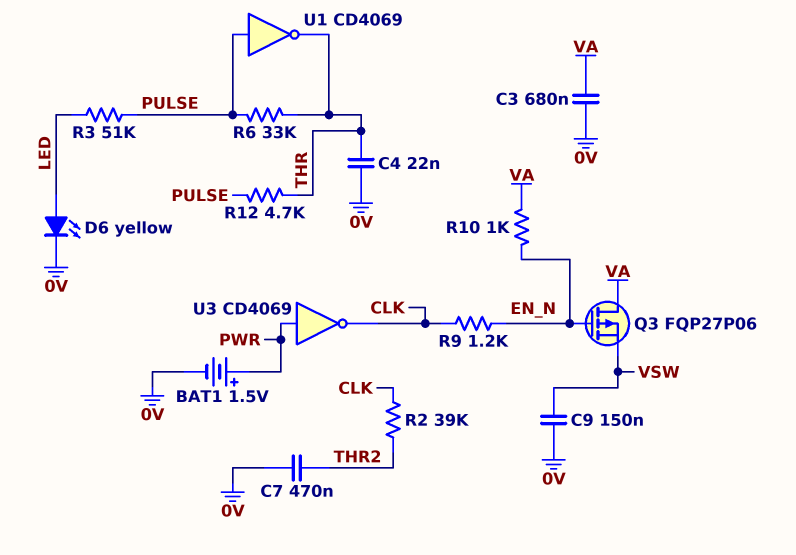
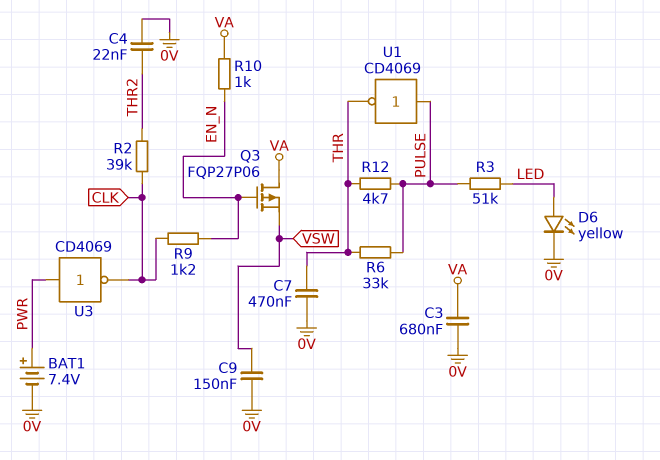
BAT1: 1.5V (plus PWR, minus 0V) -> 7.4V (plus PWR, minus 0V)
C4: 22nF (0V, THR) -> 22nF (0V, THR2)
C7: 470nF (0V, THR2) -> 470nF (0V, THR)

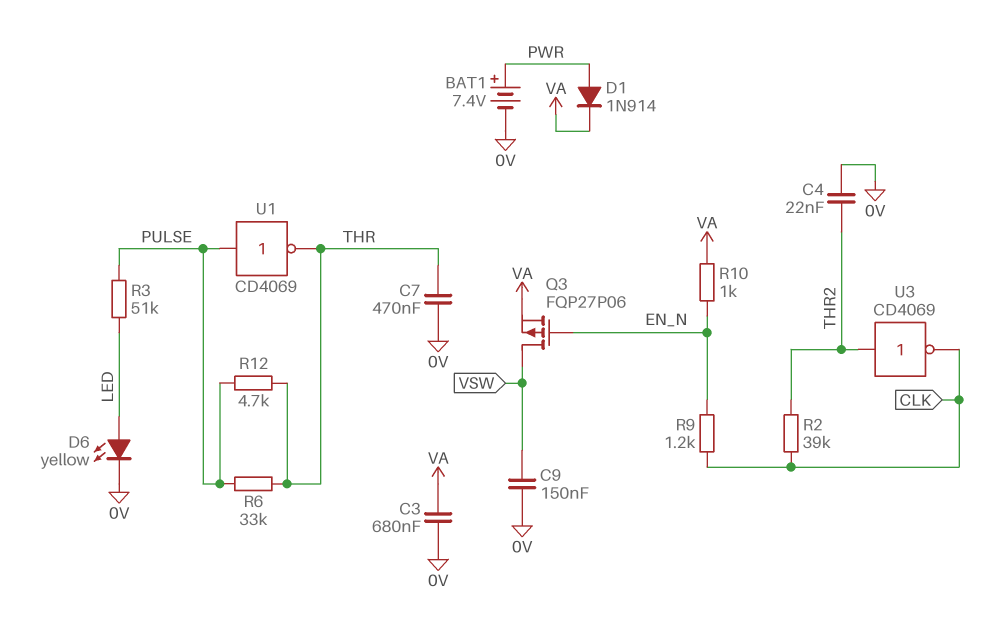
D1: none -> diode 1N914 (A PWR, K VA)
Q3: PMOS FQP27P06 (G EN_N, D VA, S VSW) -> PMOS FQP27P06 (G EN_N, D VSW, S VA)
U3: NOT CD4069 (in PWR, out CLK) -> NOT CD4069 (in THR2, out CLK)

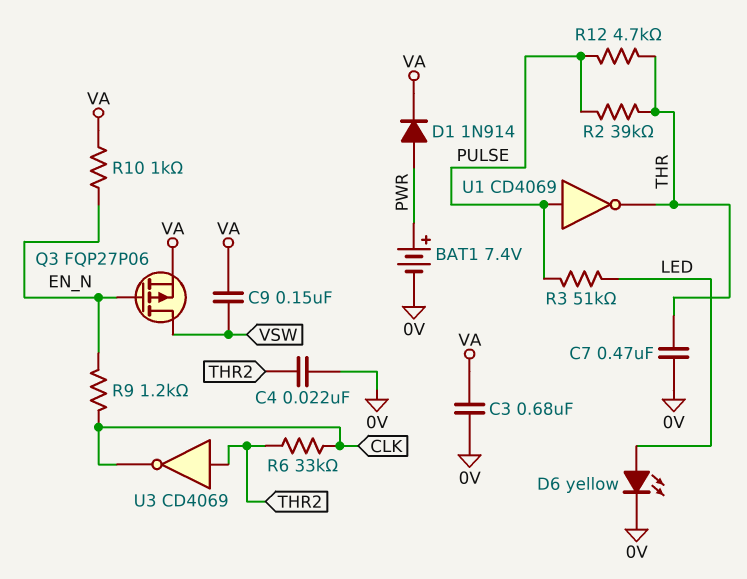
C9: 150nF (0V, VSW) -> 150nF (VA, VSW)
R2: 39k (CLK, THR2) -> 39k (PULSE, THR)
R6: 33k (PULSE, THR) -> 33k (CLK, THR2)

